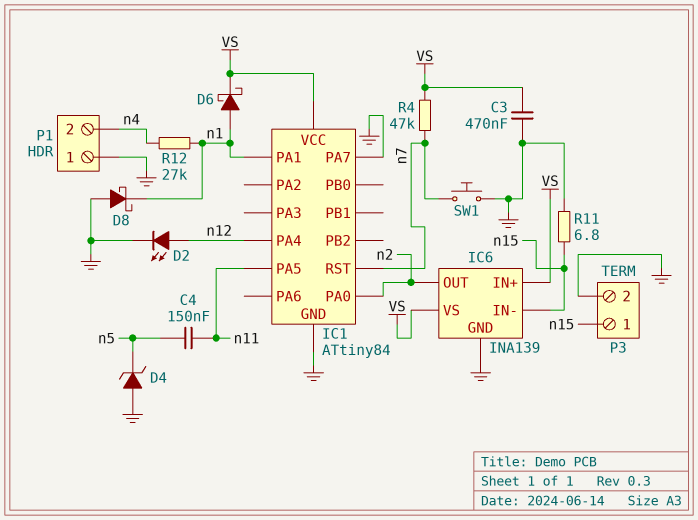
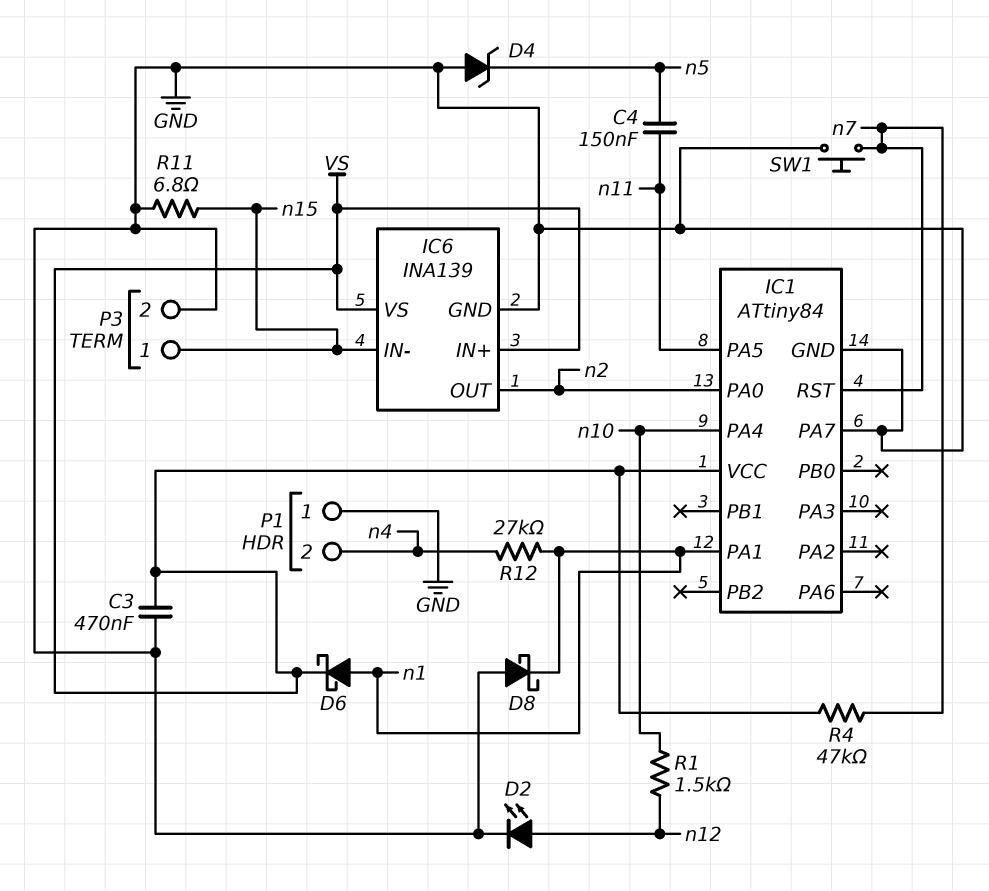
IC1 pin PA4: n12 -> n10
R1: none -> 1.5k (n10, n12)

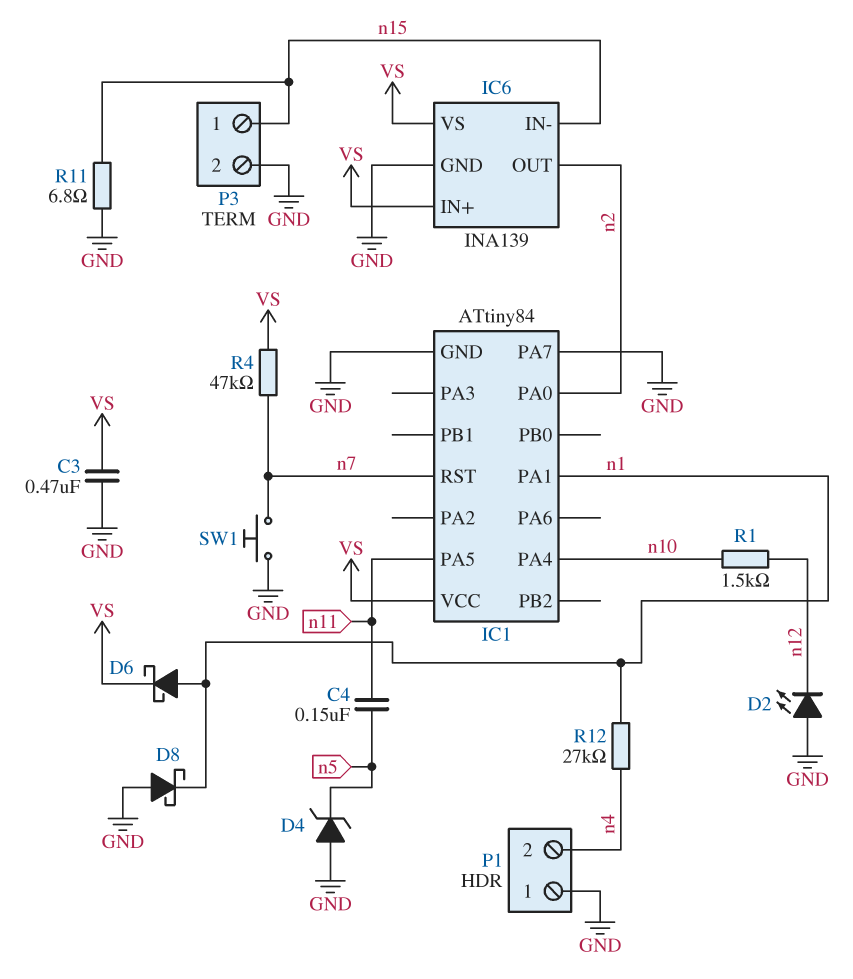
D2: LED (A n12, K GND) -> LED (A GND, K n12)

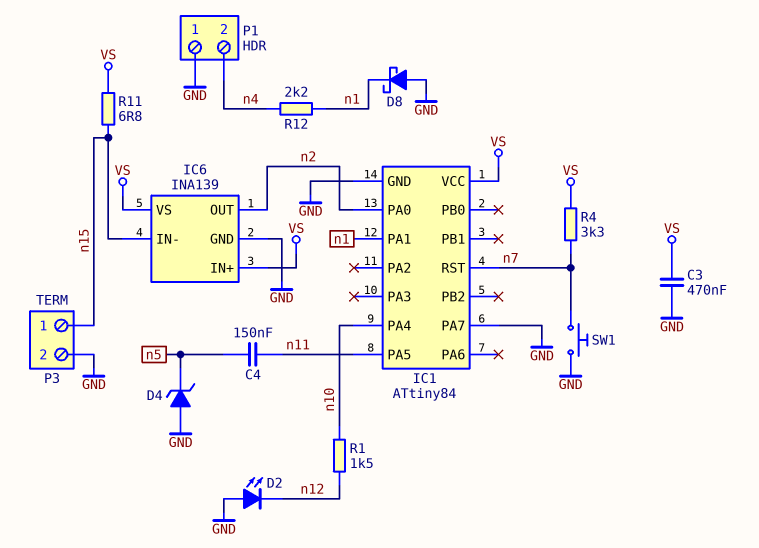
D6: schottky (A n1, K VS) -> none
R4: 47k (VS, n7) -> 3.3k (VS, n7)
R11: 6.8 (GND, n15) -> 6.8 (VS, n15)
R12: 27k (n1, n4) -> 2.2k (n1, n4)

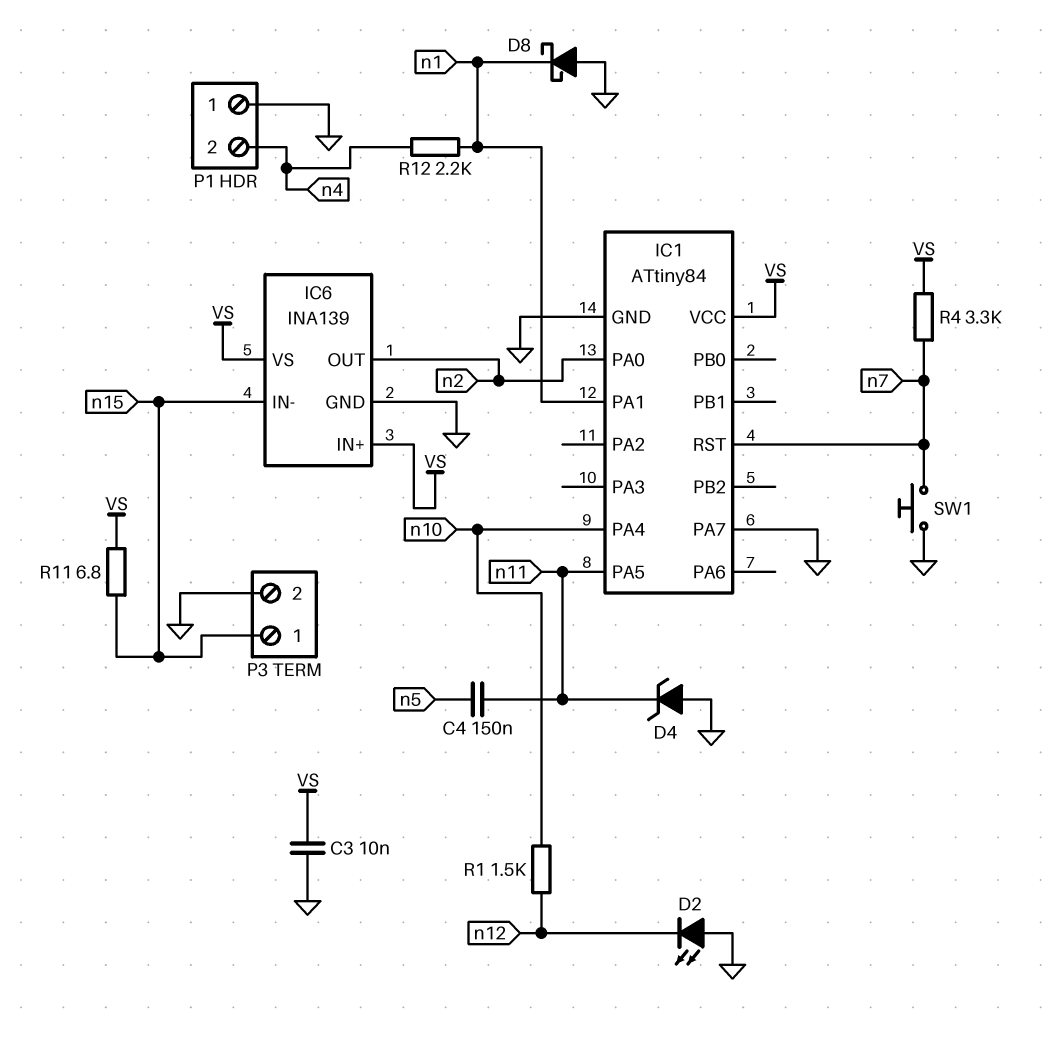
C3: 470nF (GND, VS) -> 10nF (GND, VS)
D4: zener (A GND, K n5) -> zener (A GND, K n11)

